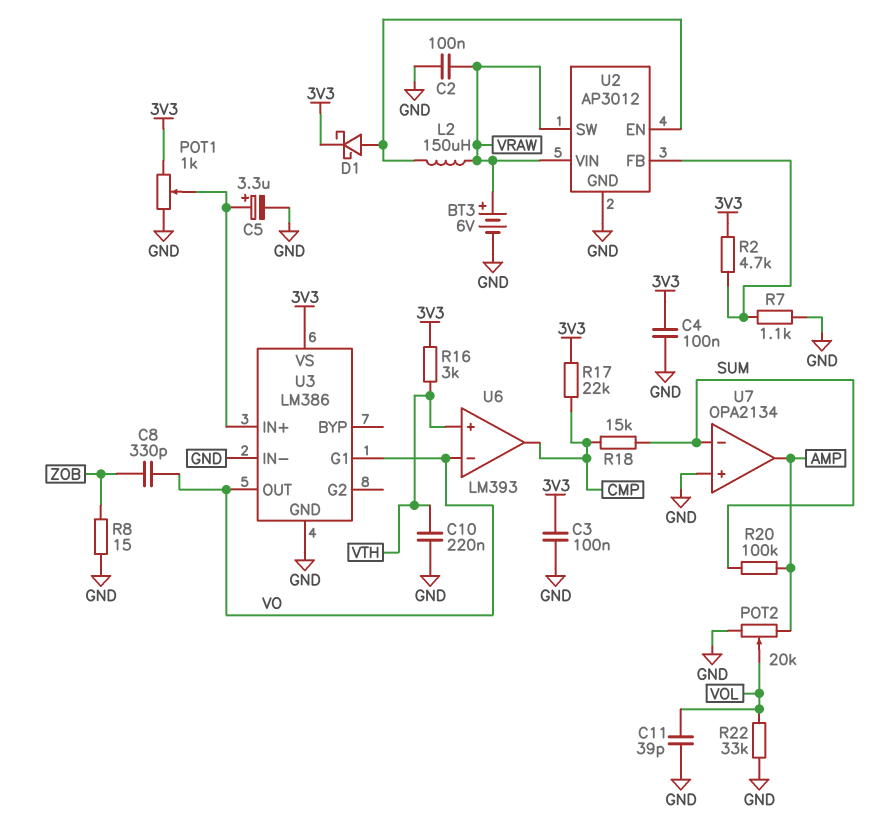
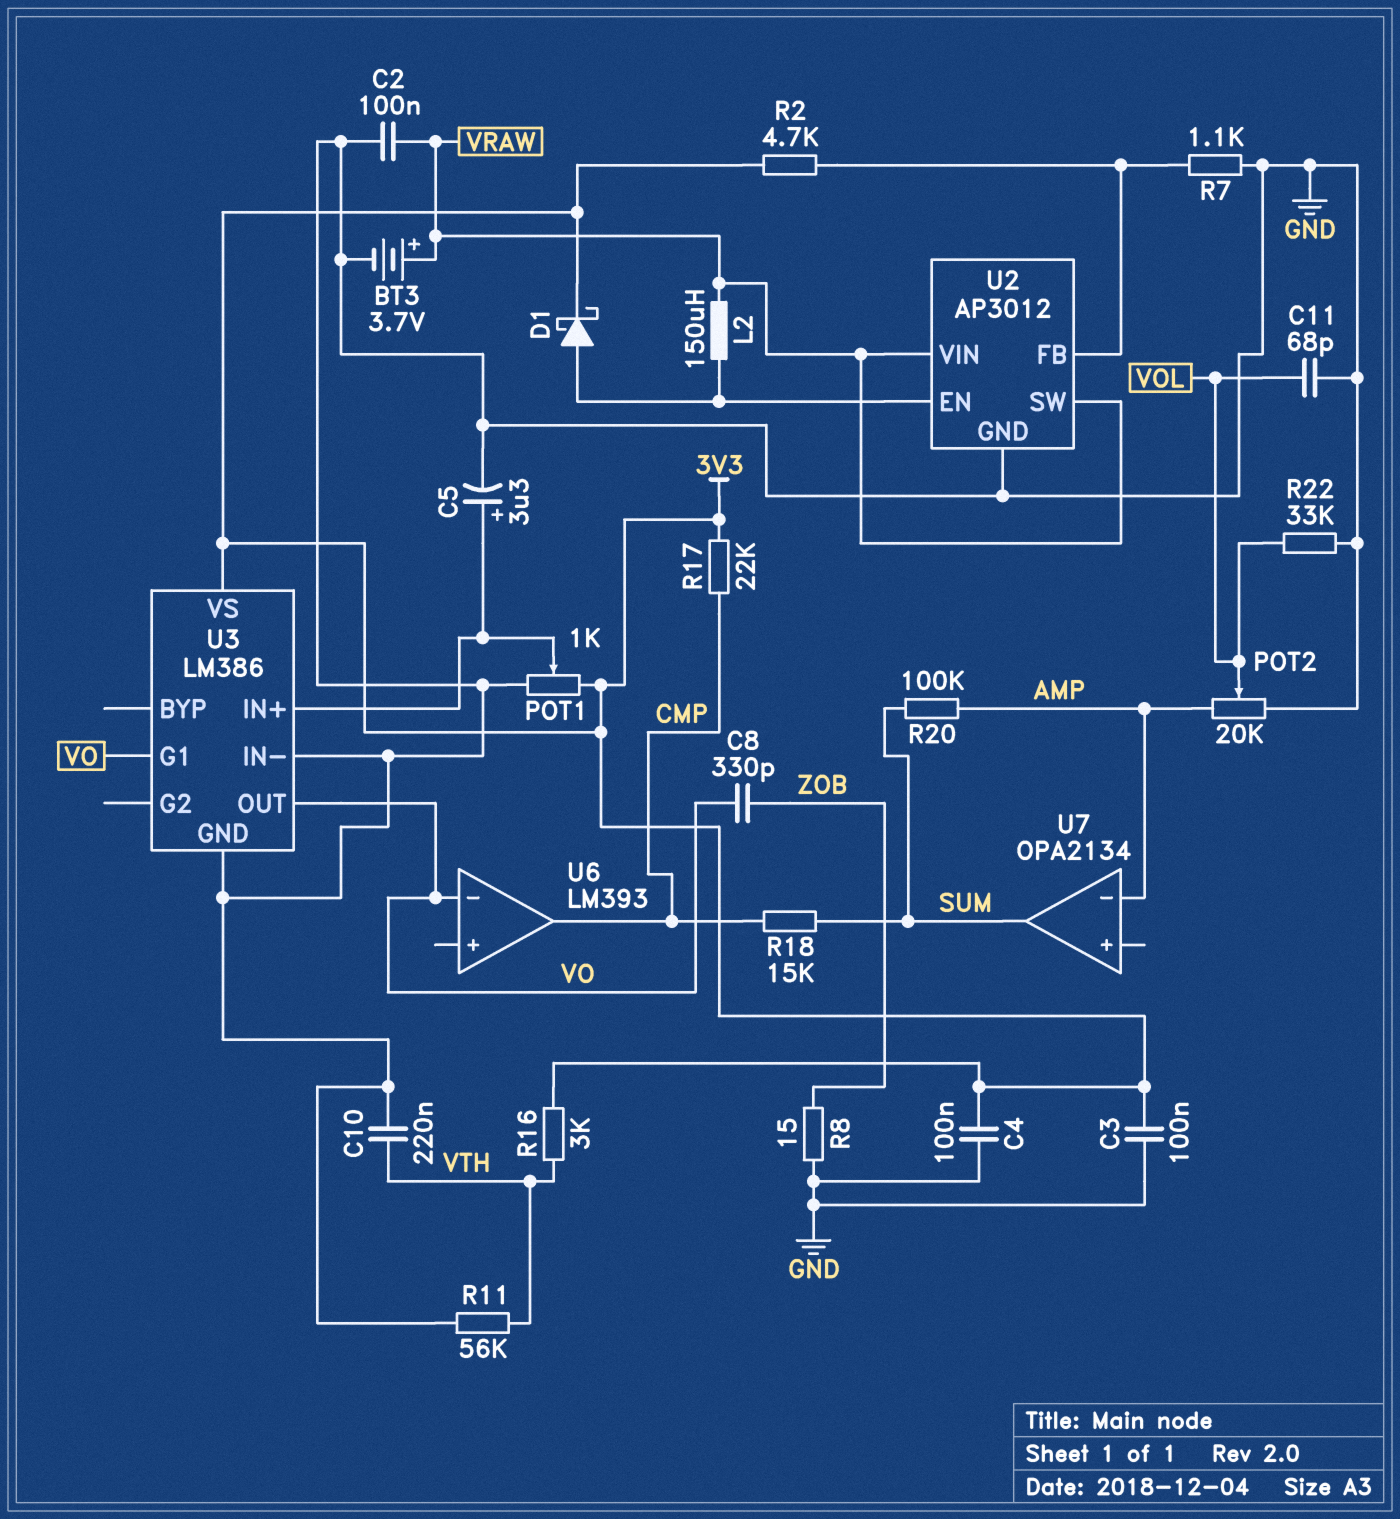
BT3: 6V (plus VRAW, minus GND) -> 3.7V (plus VRAW, minus GND)
C11: 39pF (GND, VOL) -> 68pF (GND, VOL)
R11: none -> 56k (GND, VTH)
U6 pin in+: VTH -> none
U7 pin in+: GND -> none
U7 pin in-: SUM -> AMP
U7 pin out: AMP -> SUM

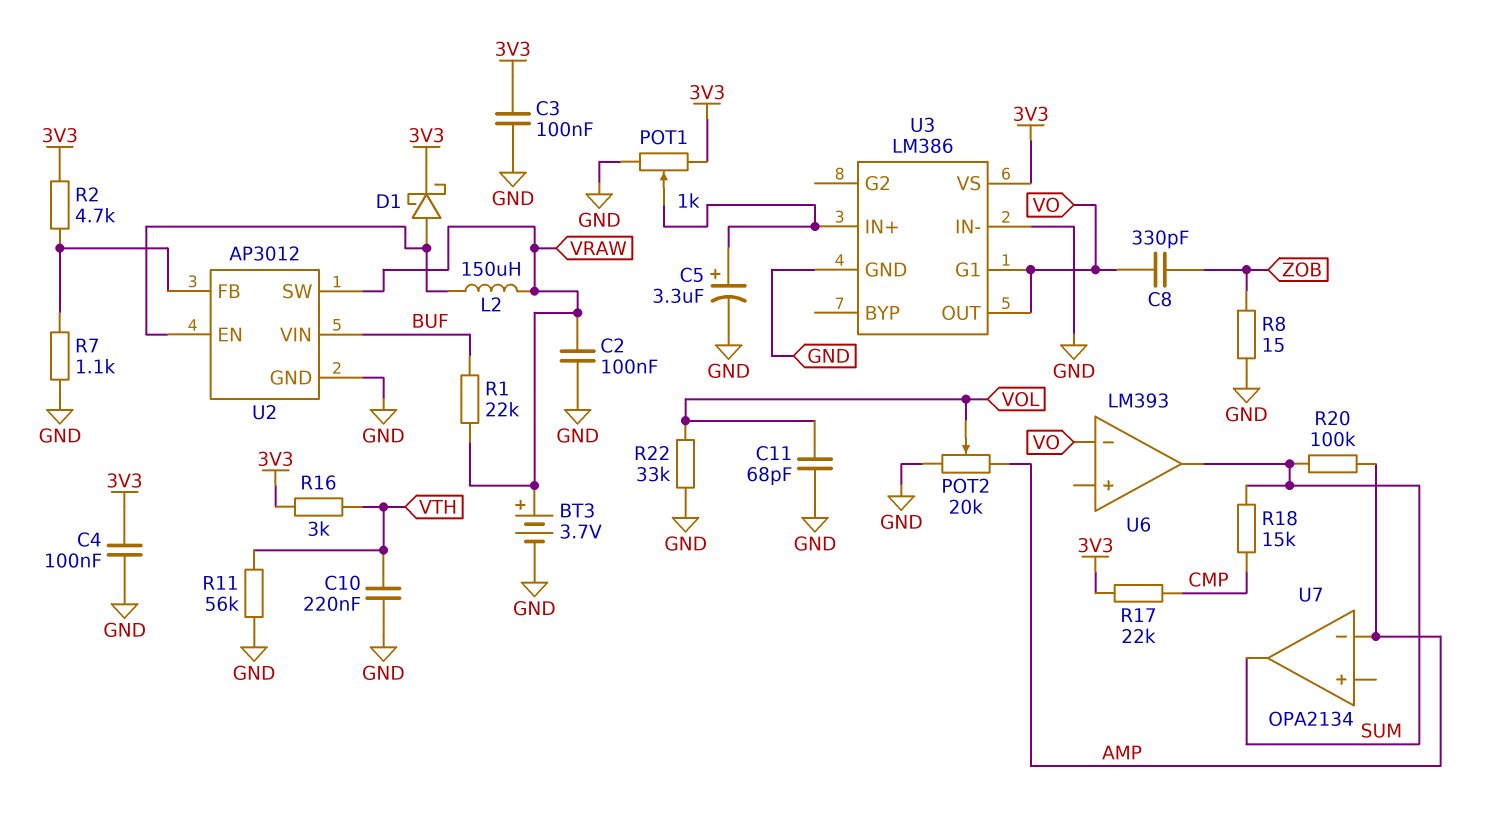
R1: none -> 22k (BUF, VRAW)
U2 pin VIN: VRAW -> BUF
U6 pin out: CMP -> SUM

